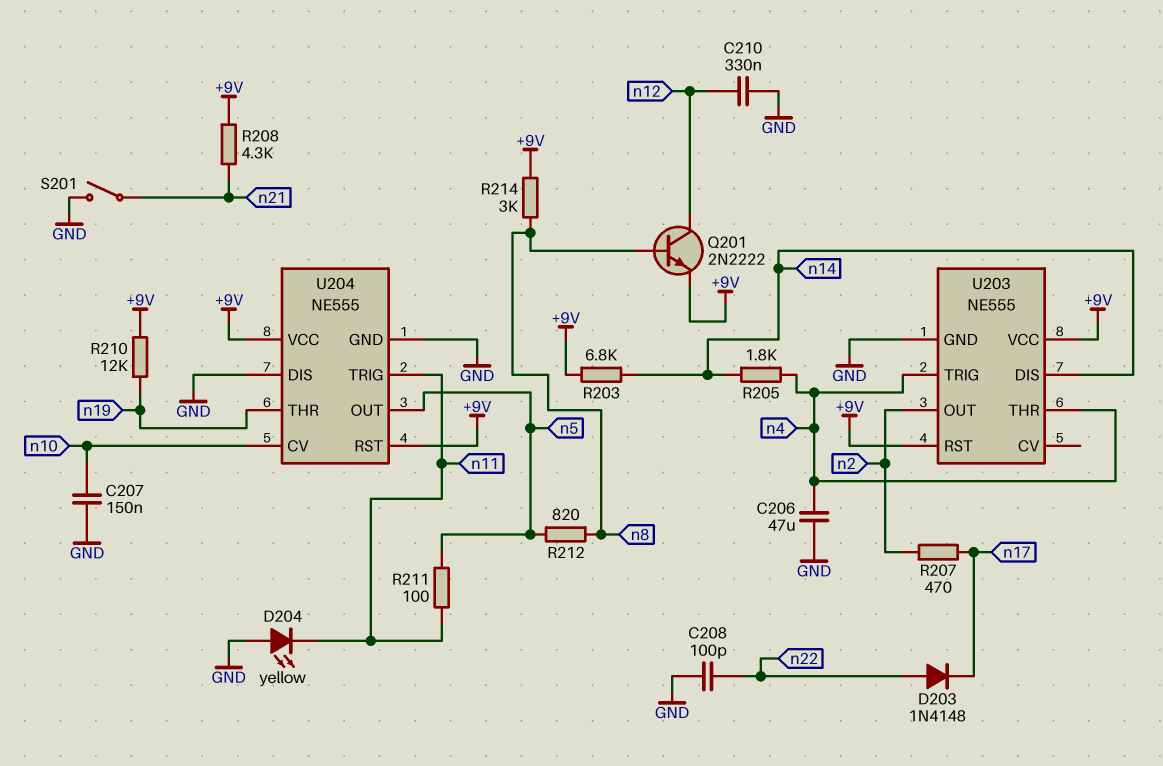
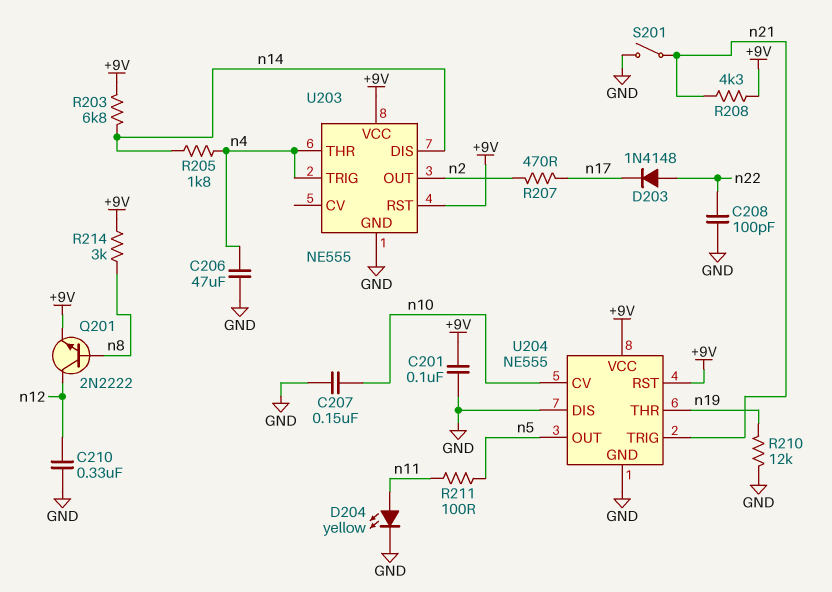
C201: none -> 100nF (+9V, GND)
D204: LED yellow (A GND, K n11) -> LED yellow (A n11, K GND)
R210: 12k (+9V, n19) -> 12k (GND, n19)
R212: 820 (n5, n8) -> none
U204 pin TRIG: n11 -> n21

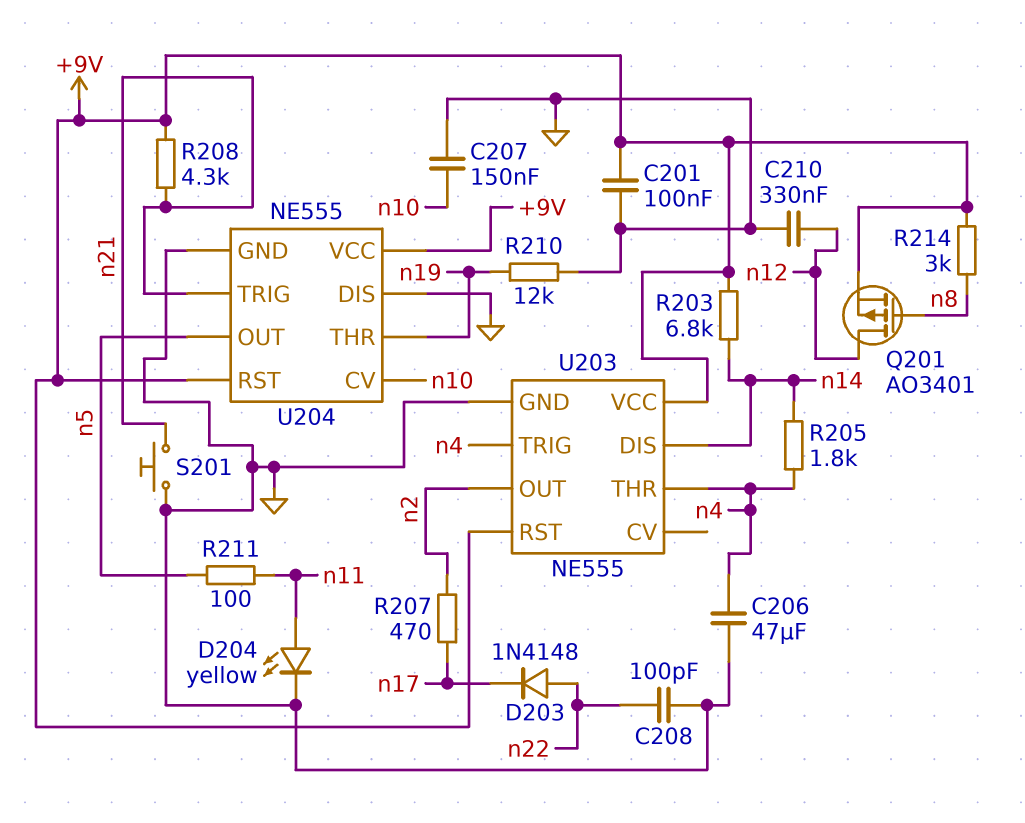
Q201: NPN 2N2222 (B n8, C n12, E +9V) -> PMOS AO3401 (G n8, D n12, S +9V)
S201: switch (GND, n21) -> button (GND, n21)

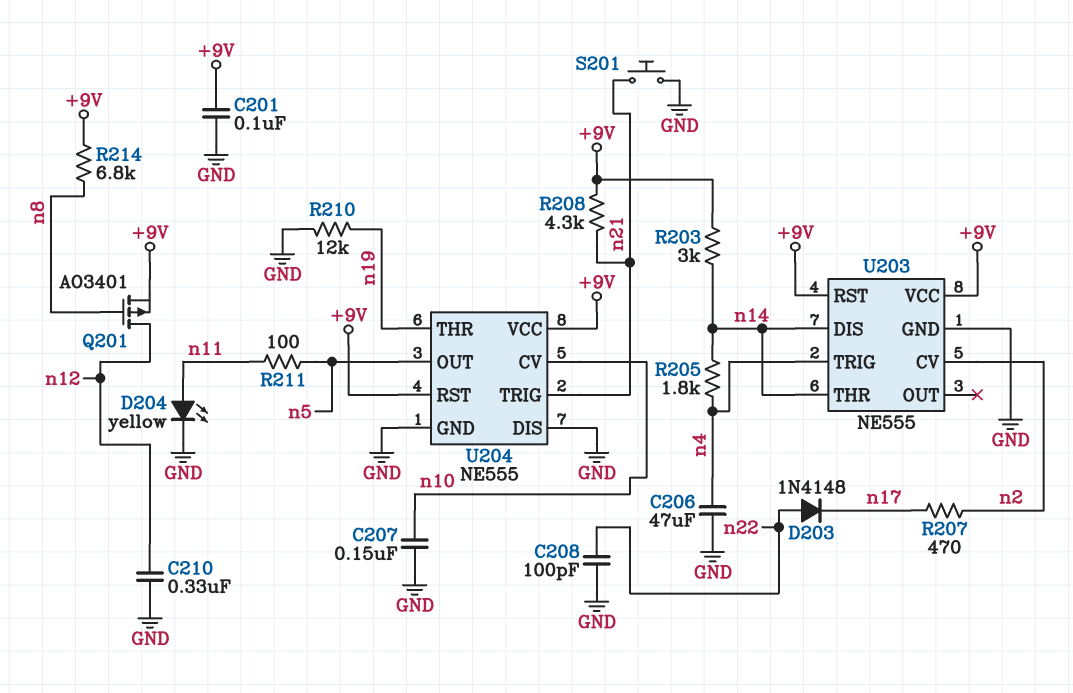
R203: 6.8k (+9V, n14) -> 3k (+9V, n14)
R214: 3k (+9V, n8) -> 6.8k (+9V, n8)
U203 pin CV: none -> n2
U203 pin OUT: n2 -> none
U203 pin THR: n4 -> n14

